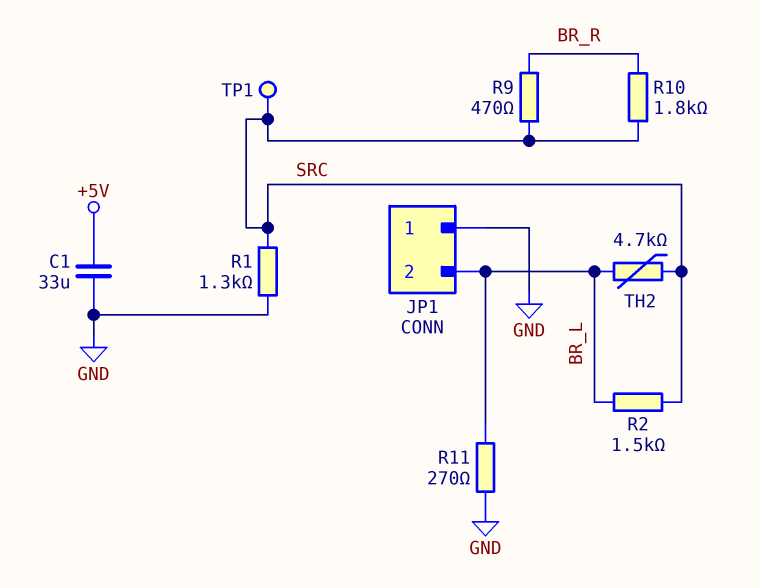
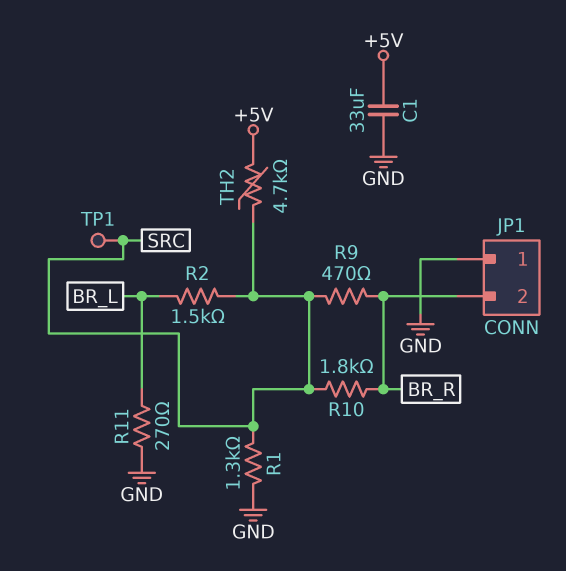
JP1 pin 2: BR_L -> BR_R
TH2: 4.7k (BR_L, SRC) -> 4.7k (+5V, SRC)

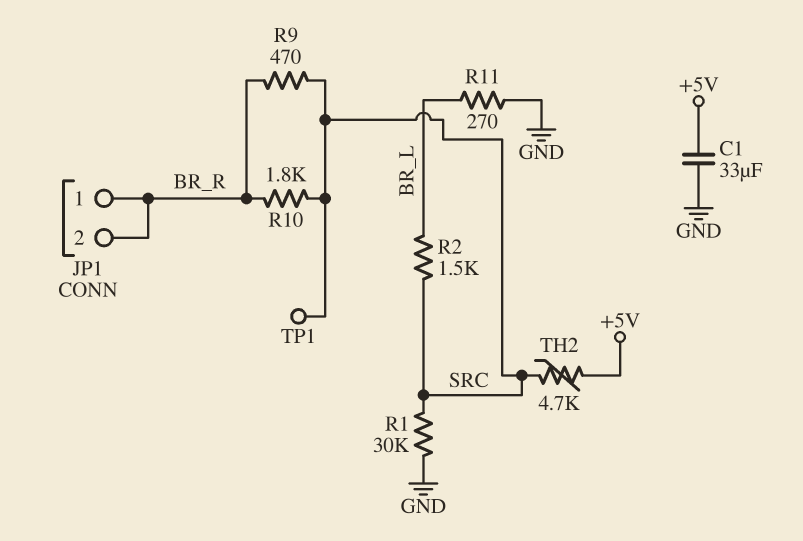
JP1 pin 1: GND -> BR_R
R1: 1.3k (GND, SRC) -> 30k (GND, SRC)

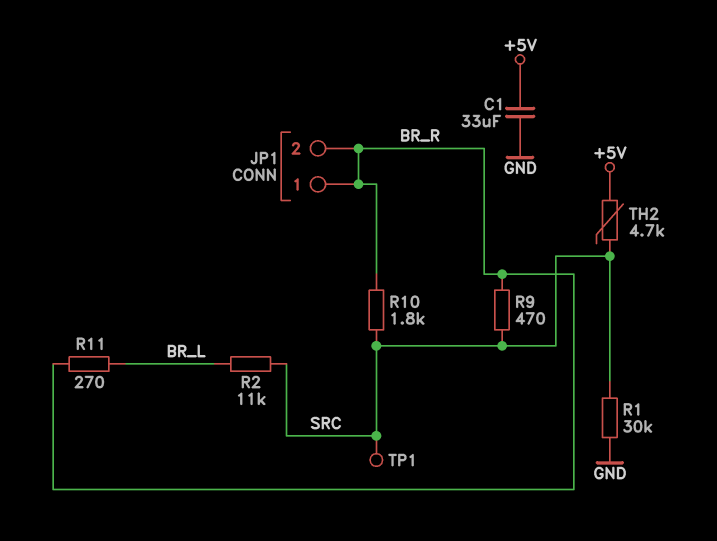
R2: 1.5k (BR_L, SRC) -> 11k (BR_L, SRC)
R11: 270 (BR_L, GND) -> 270 (BR_L, BR_R)

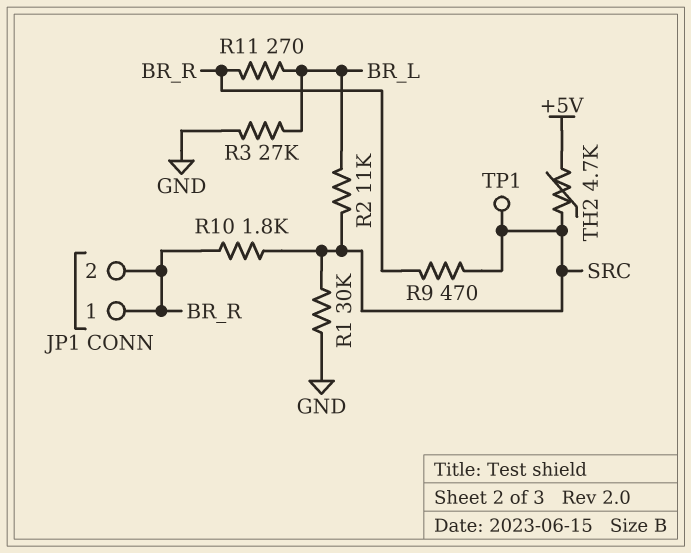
C1: 33uF (+5V, GND) -> none
R3: none -> 27k (BR_L, GND)

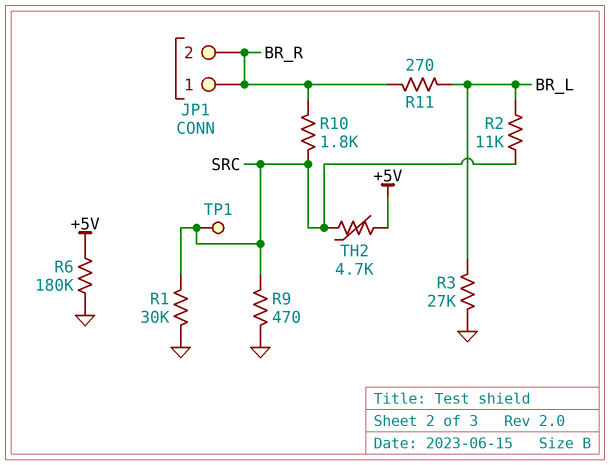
R6: none -> 180k (+5V, GND)
R9: 470 (BR_R, SRC) -> 470 (GND, SRC)

